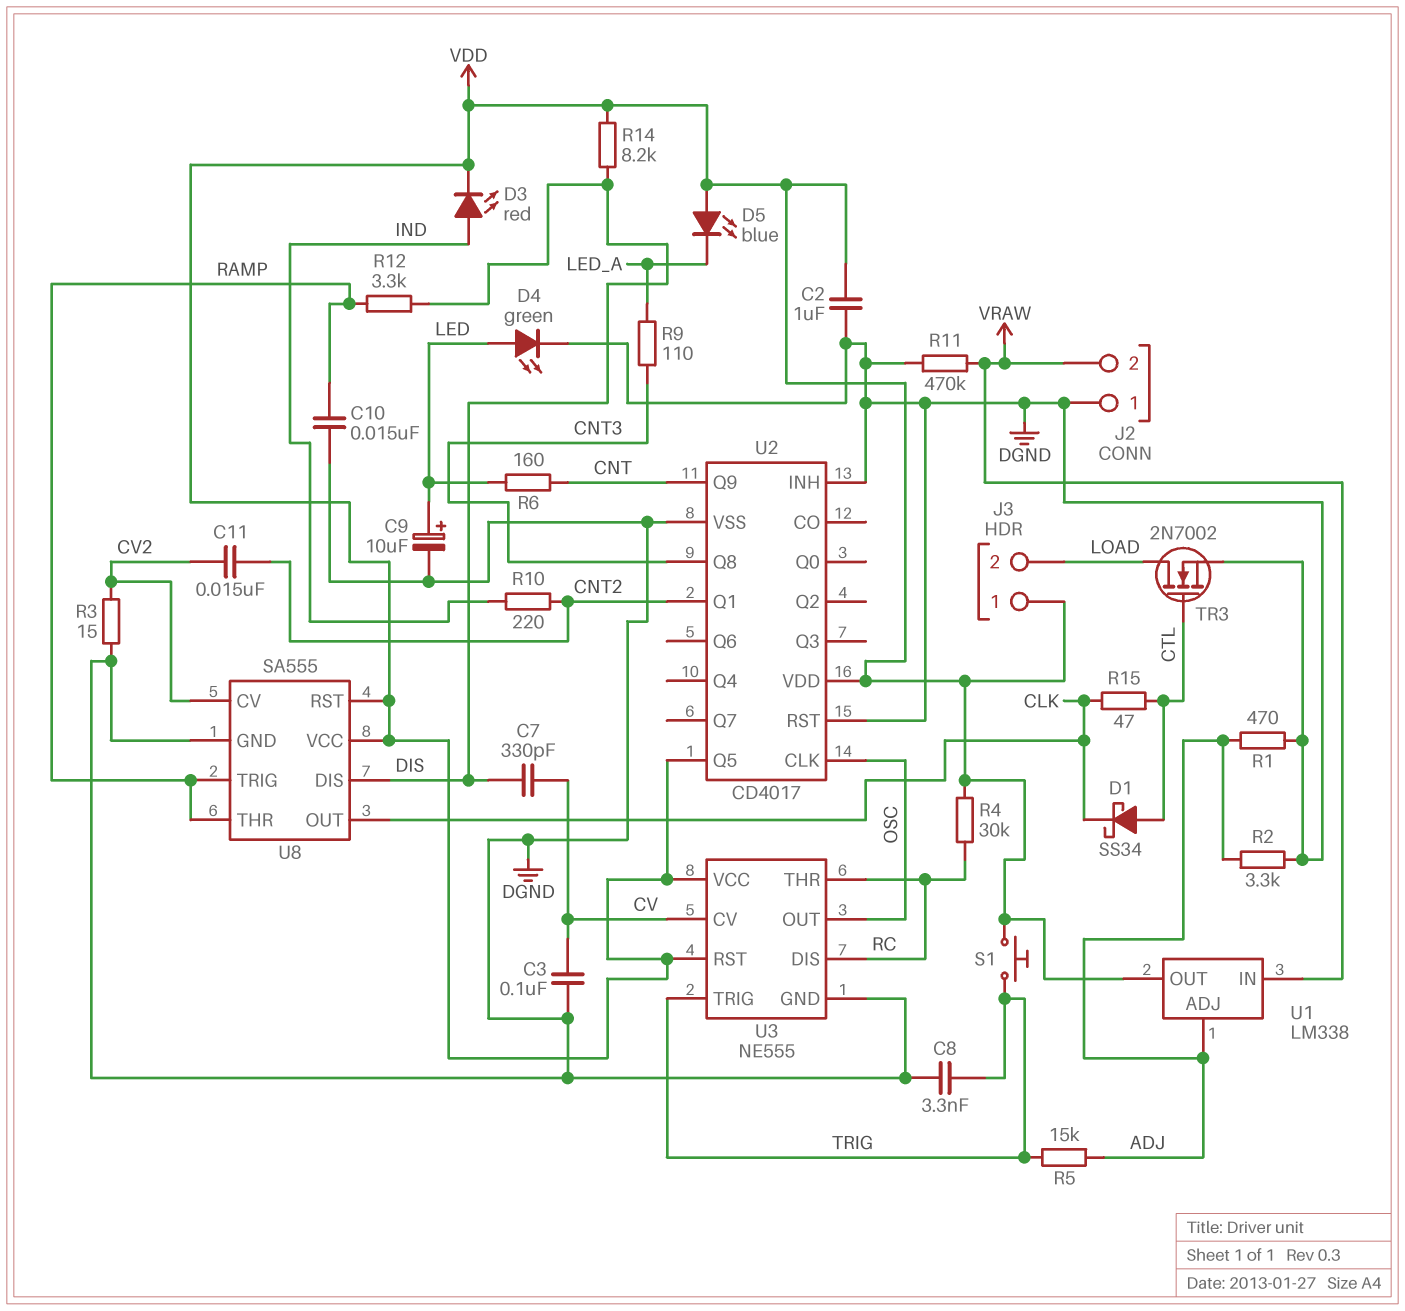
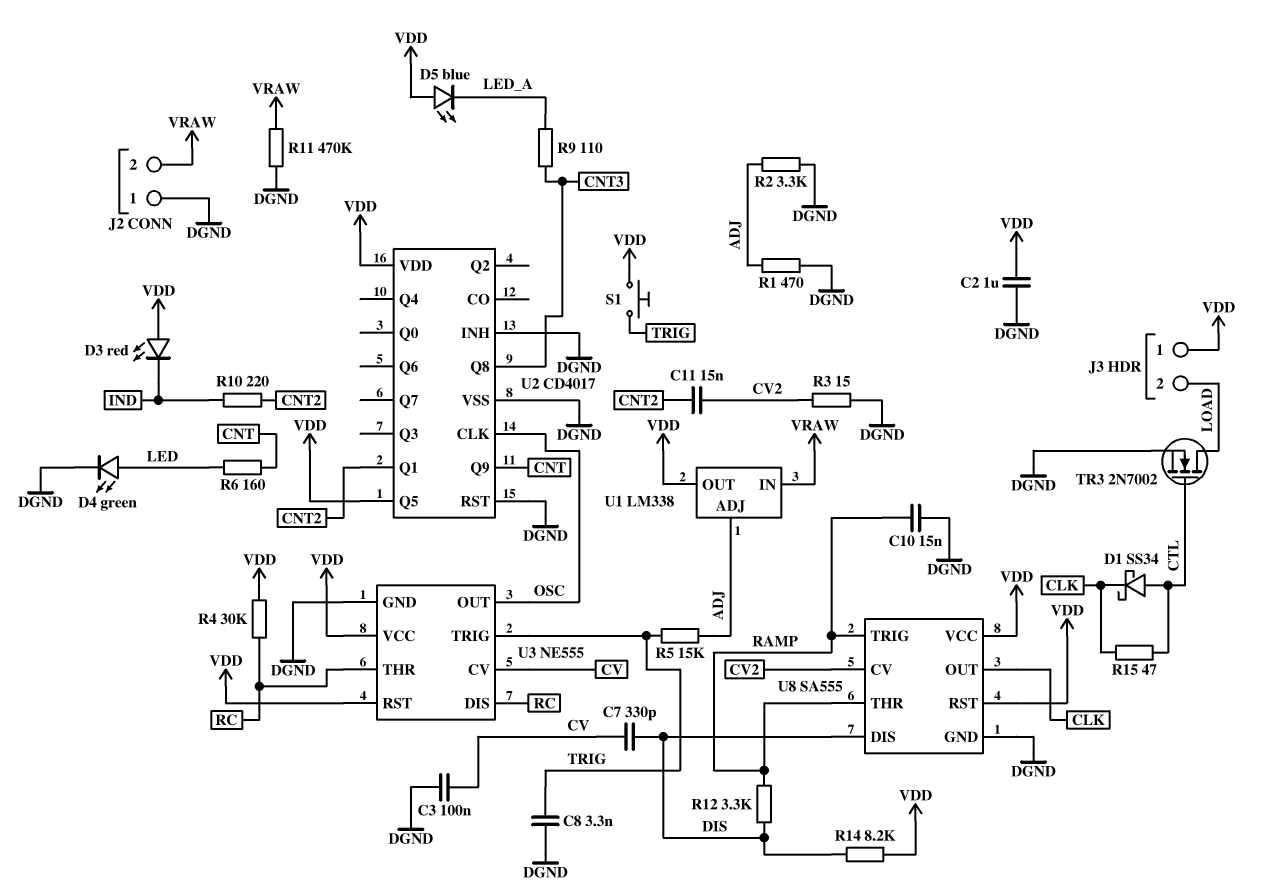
C9: 10uF (plus LED, minus DGND) -> none
D3: LED red (A IND, K VDD) -> LED red (A VDD, K IND)

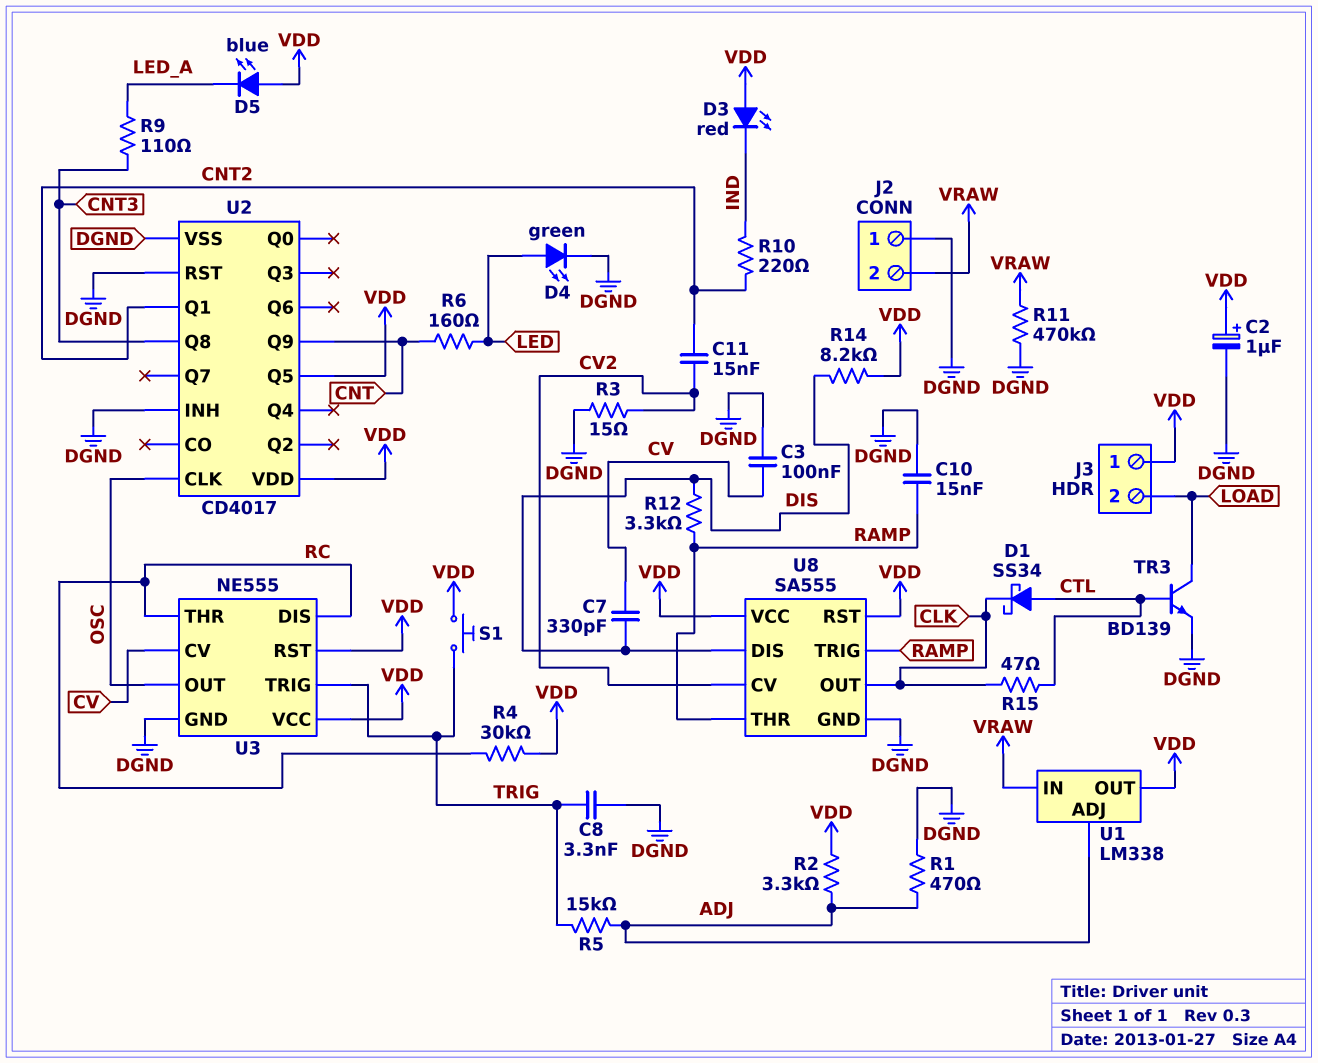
C2: 1uF (DGND, VDD) -> 1uF (plus VDD, minus DGND)
R2: 3.3k (ADJ, DGND) -> 3.3k (ADJ, VDD)
TR3: NMOS 2N7002 (G CTL, D LOAD, S DGND) -> NPN BD139 (B CTL, C LOAD, E DGND)

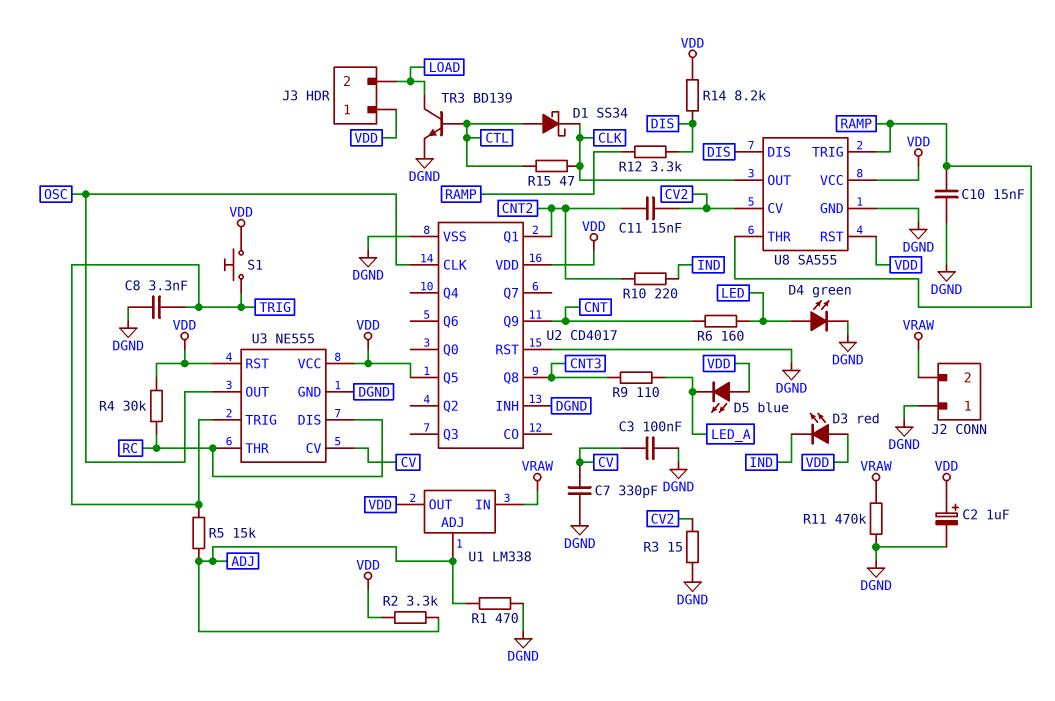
C7: 330pF (CV, DIS) -> 330pF (CV, DGND)

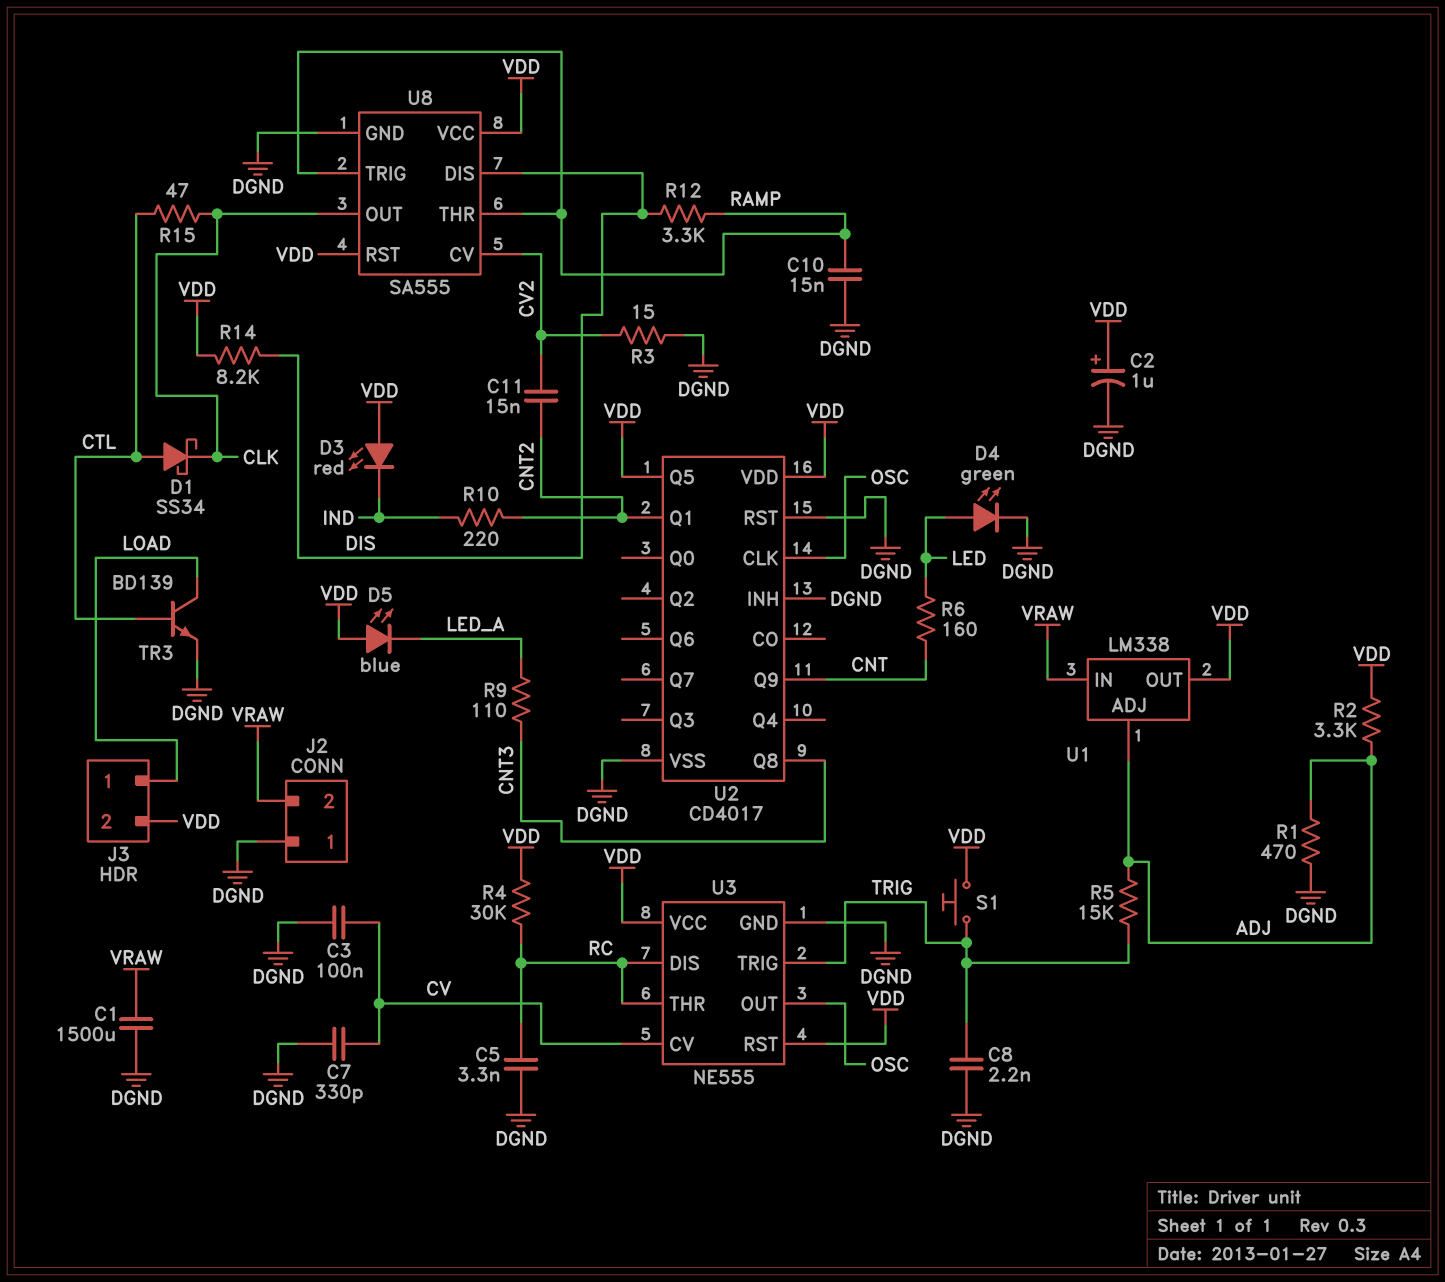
C1: none -> 1500uF (DGND, VRAW)
C5: none -> 3.3nF (DGND, RC)
C8: 3.3nF (DGND, TRIG) -> 2.2nF (DGND, TRIG)
J3 pin 1: VDD -> LOAD
J3 pin 2: LOAD -> VDD
R11: 470k (DGND, VRAW) -> none

